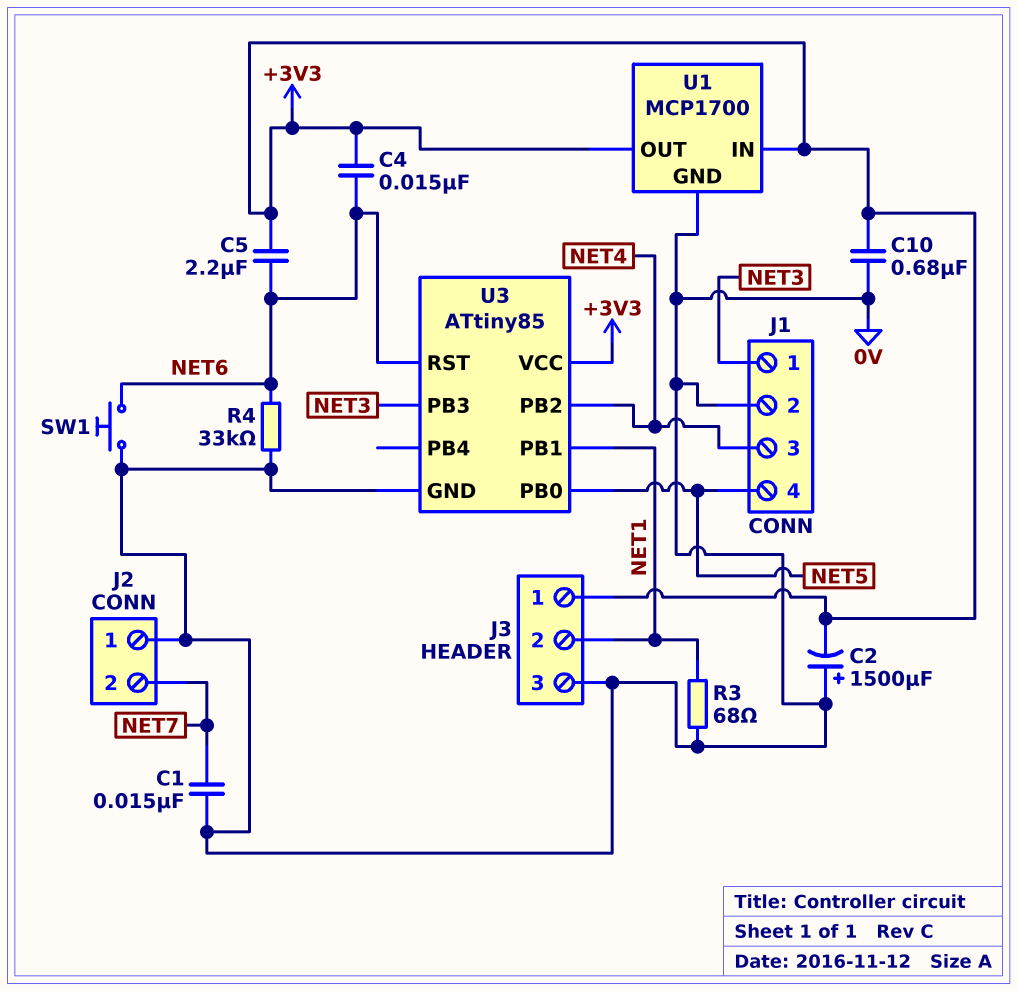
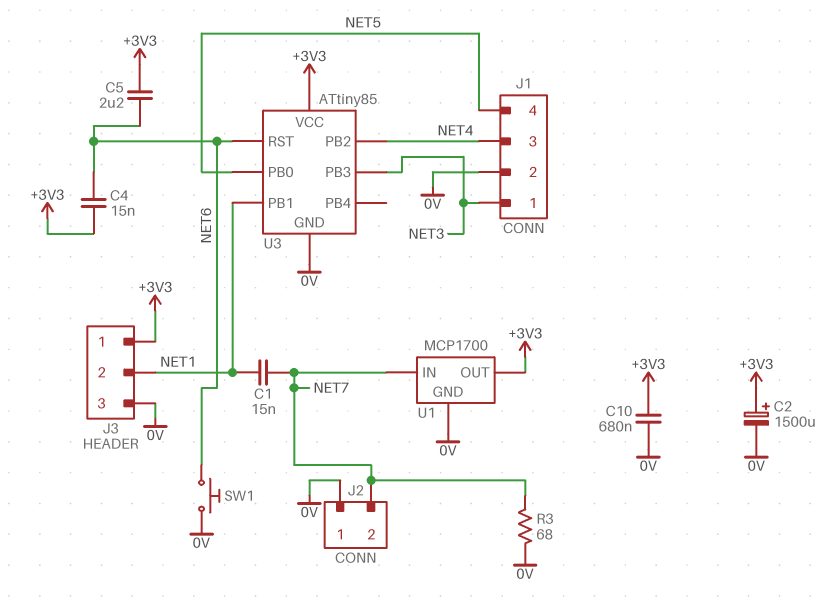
C1: 15nF (0V, NET7) -> 15nF (NET1, NET7)
C2: 1500uF (plus 0V, minus +3V3) -> 1500uF (plus +3V3, minus 0V)
R3: 68 (0V, NET1) -> 68 (0V, NET7)
R4: 33k (0V, NET6) -> none
U1 pin IN: +3V3 -> NET7

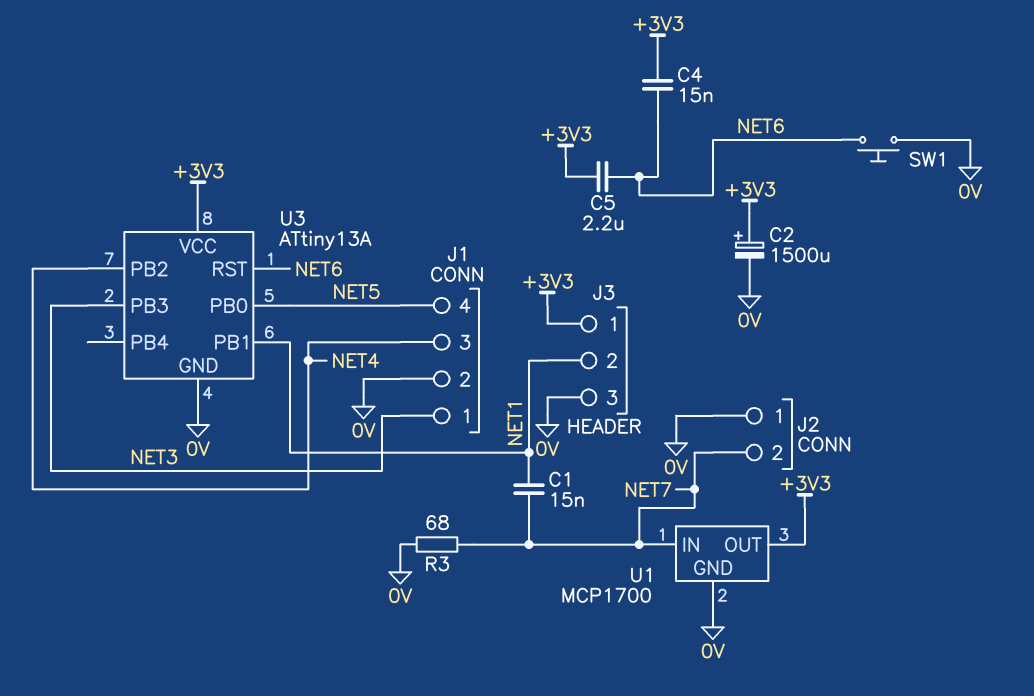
C10: 680nF (+3V3, 0V) -> none
U3: ATtiny85 -> ATtiny13A

